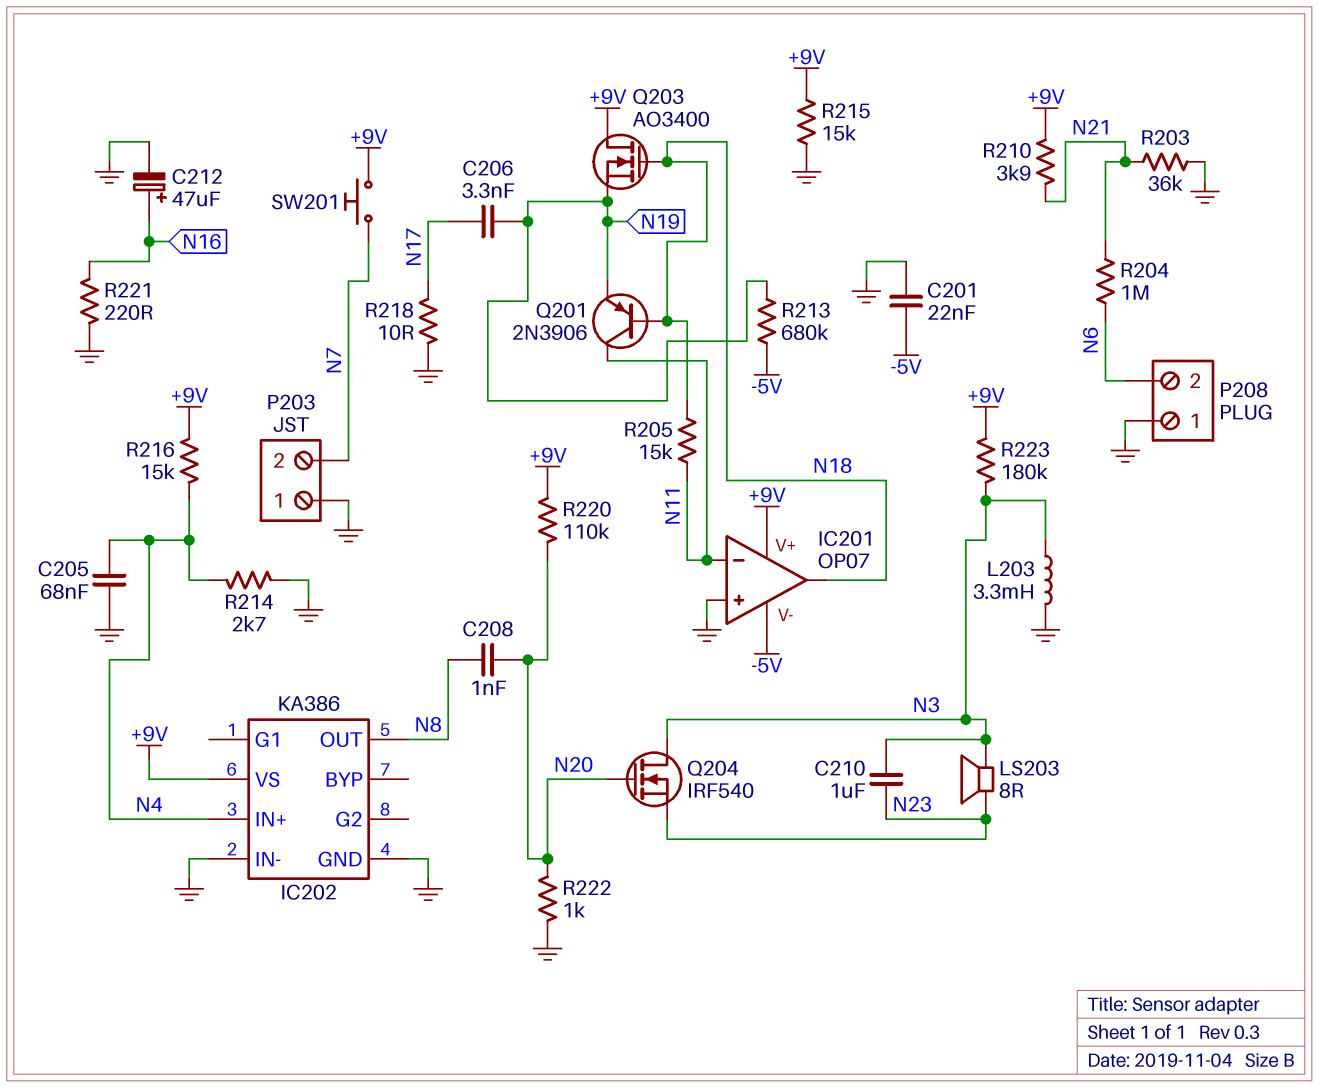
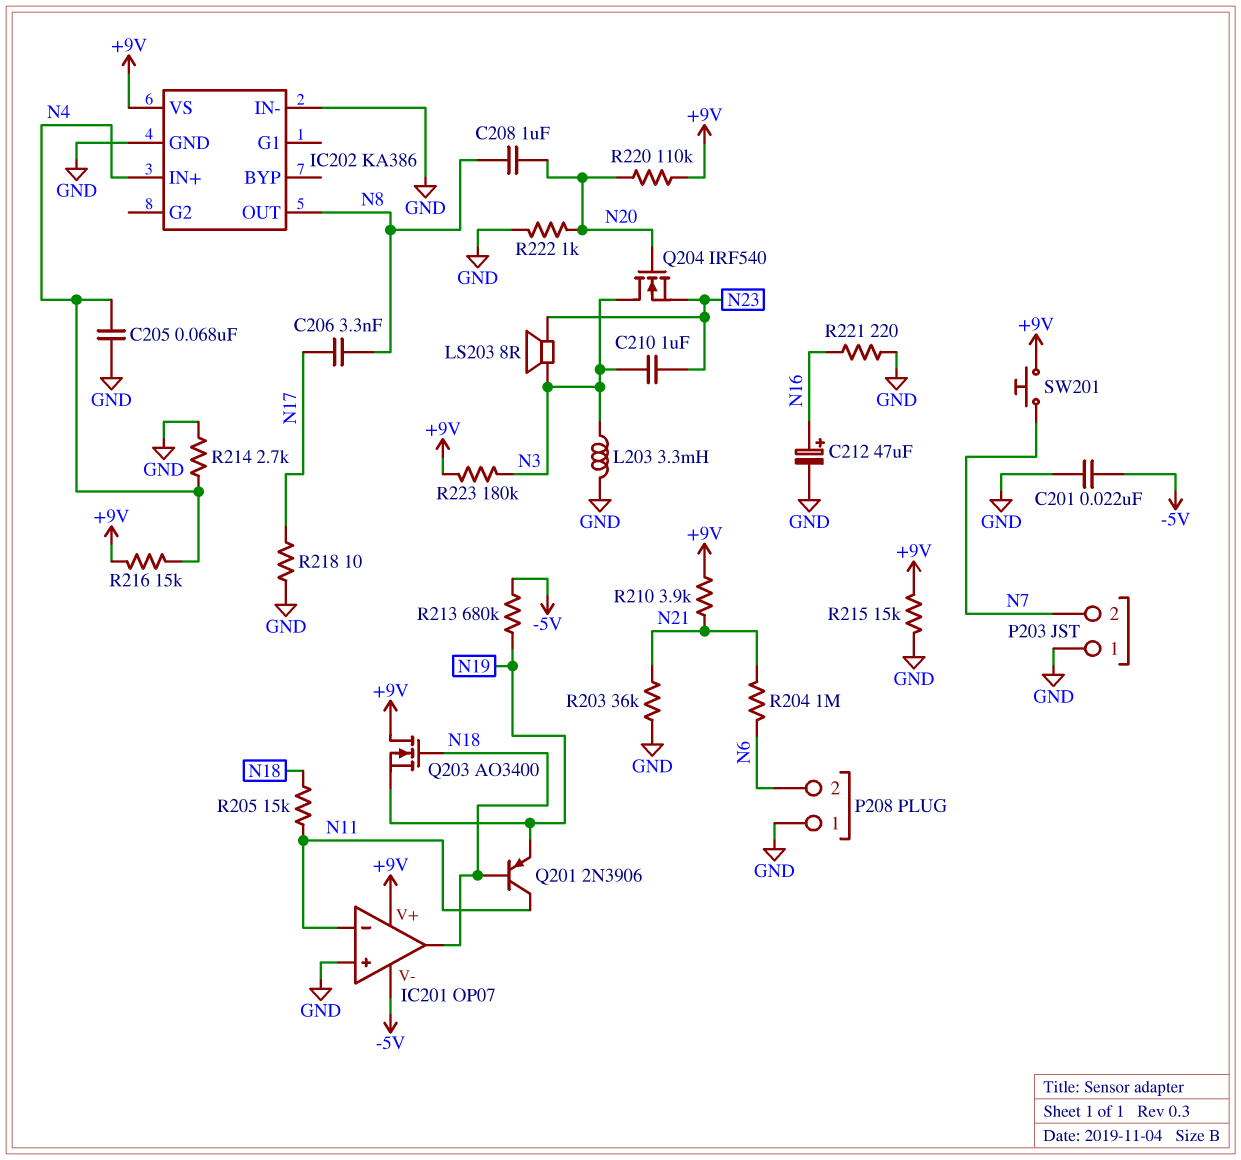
C206: 3.3nF (N17, N19) -> 3.3nF (N8, N17)
C208: 1nF (N8, N20) -> 1uF (N8, N20)

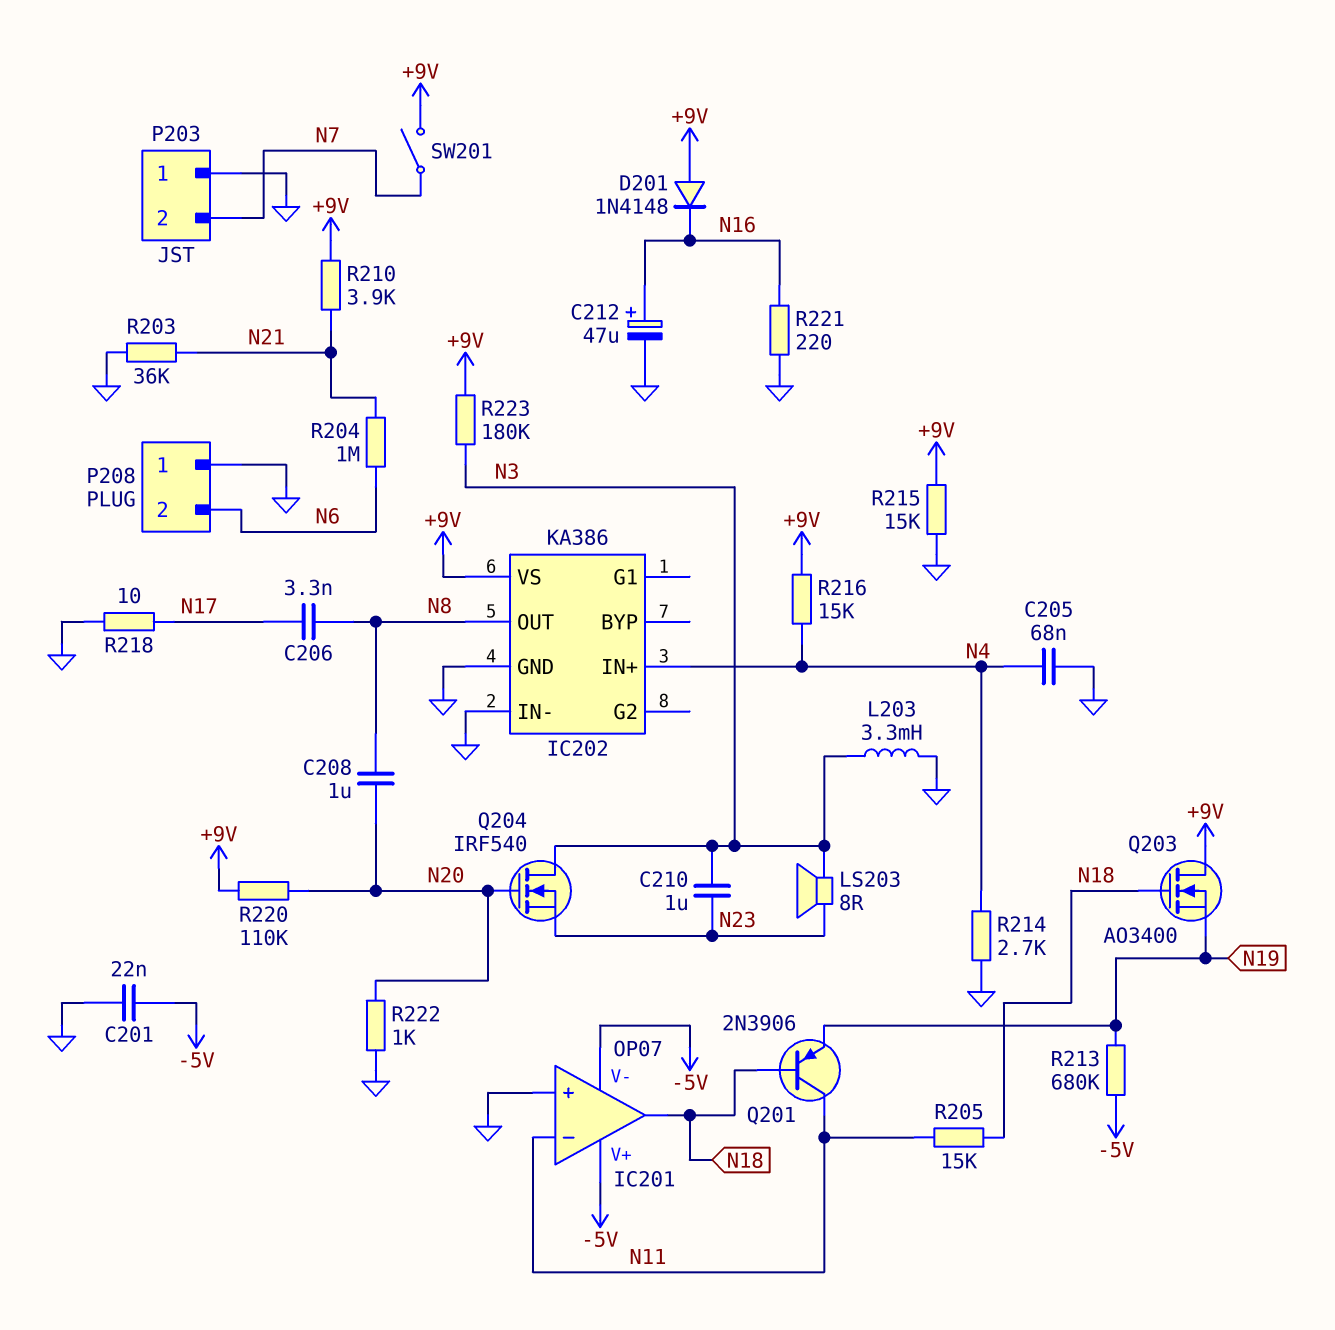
D201: none -> diode 1N4148 (A +9V, K N16)
IC201 pin V+: +9V -> -5V
SW201: button (+9V, N7) -> switch (+9V, N7)

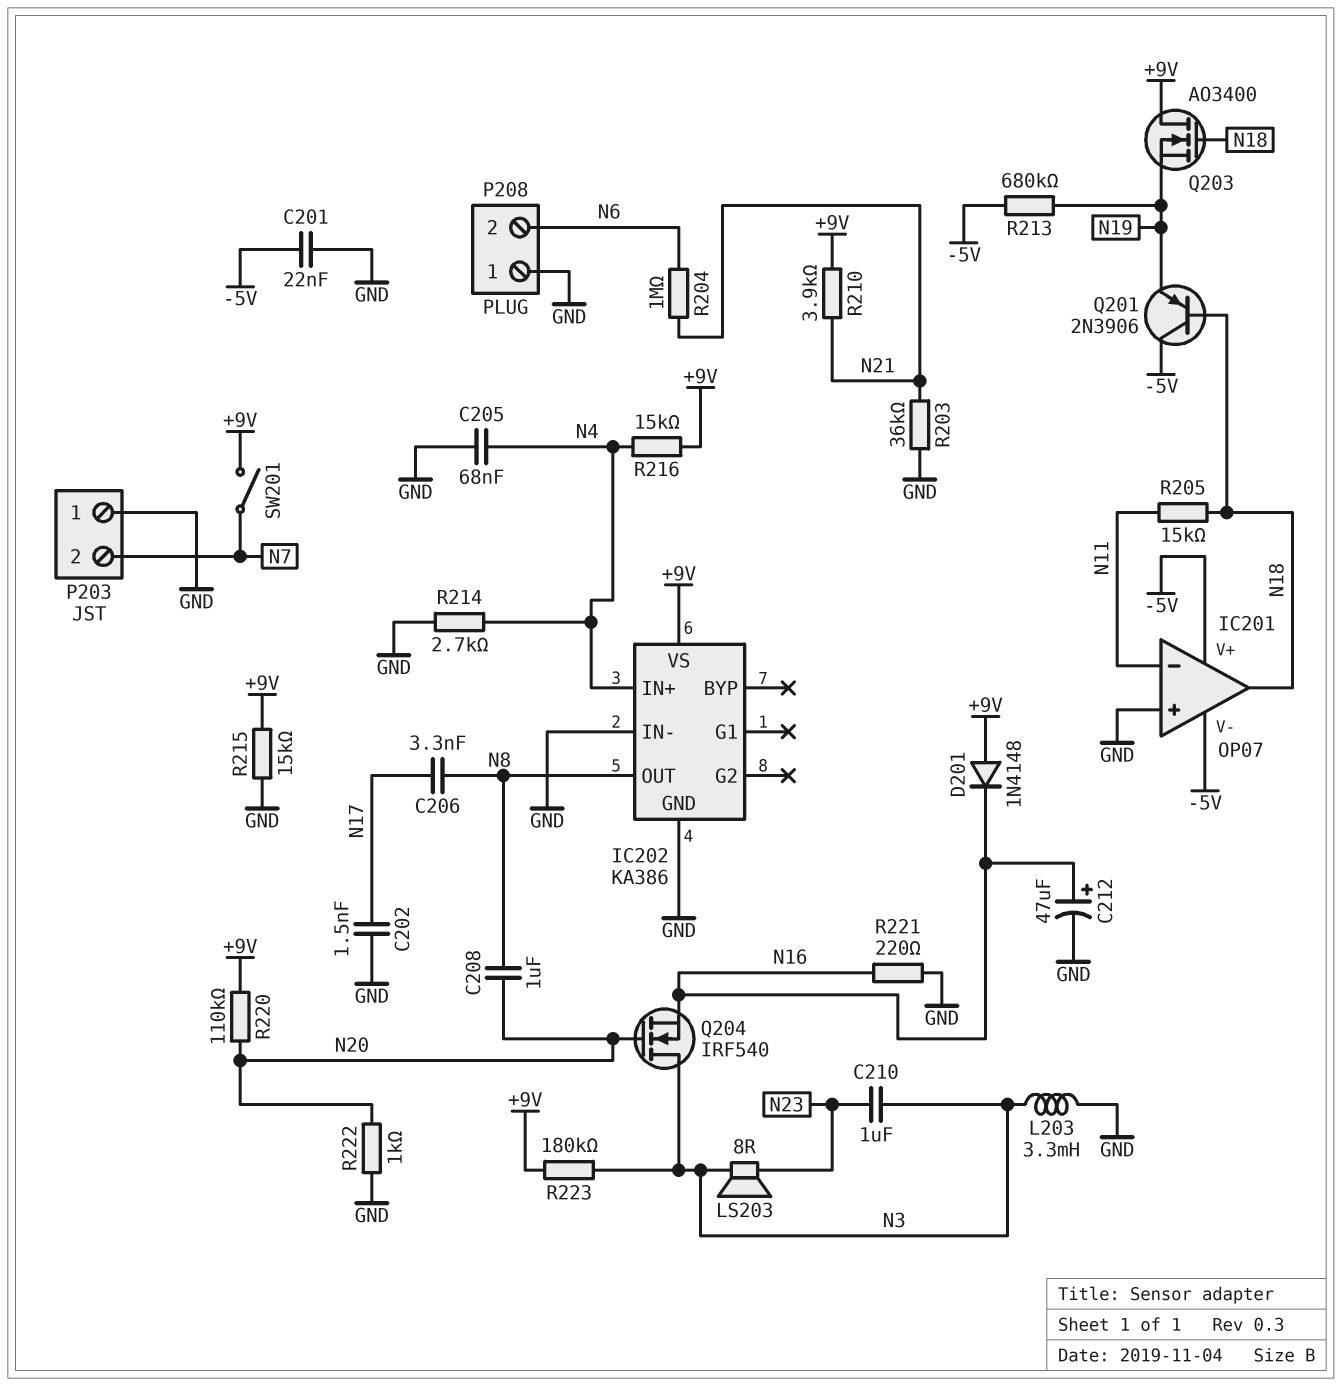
C202: none -> 1.5nF (GND, N17)
Q201: PNP 2N3906 (B N18, C N11, E N19) -> PNP 2N3906 (B N18, C -5V, E N19)
Q204: NMOS IRF540 (G N20, D N3, S N23) -> NMOS IRF540 (G N20, D N3, S N16)
R218: 10 (GND, N17) -> none

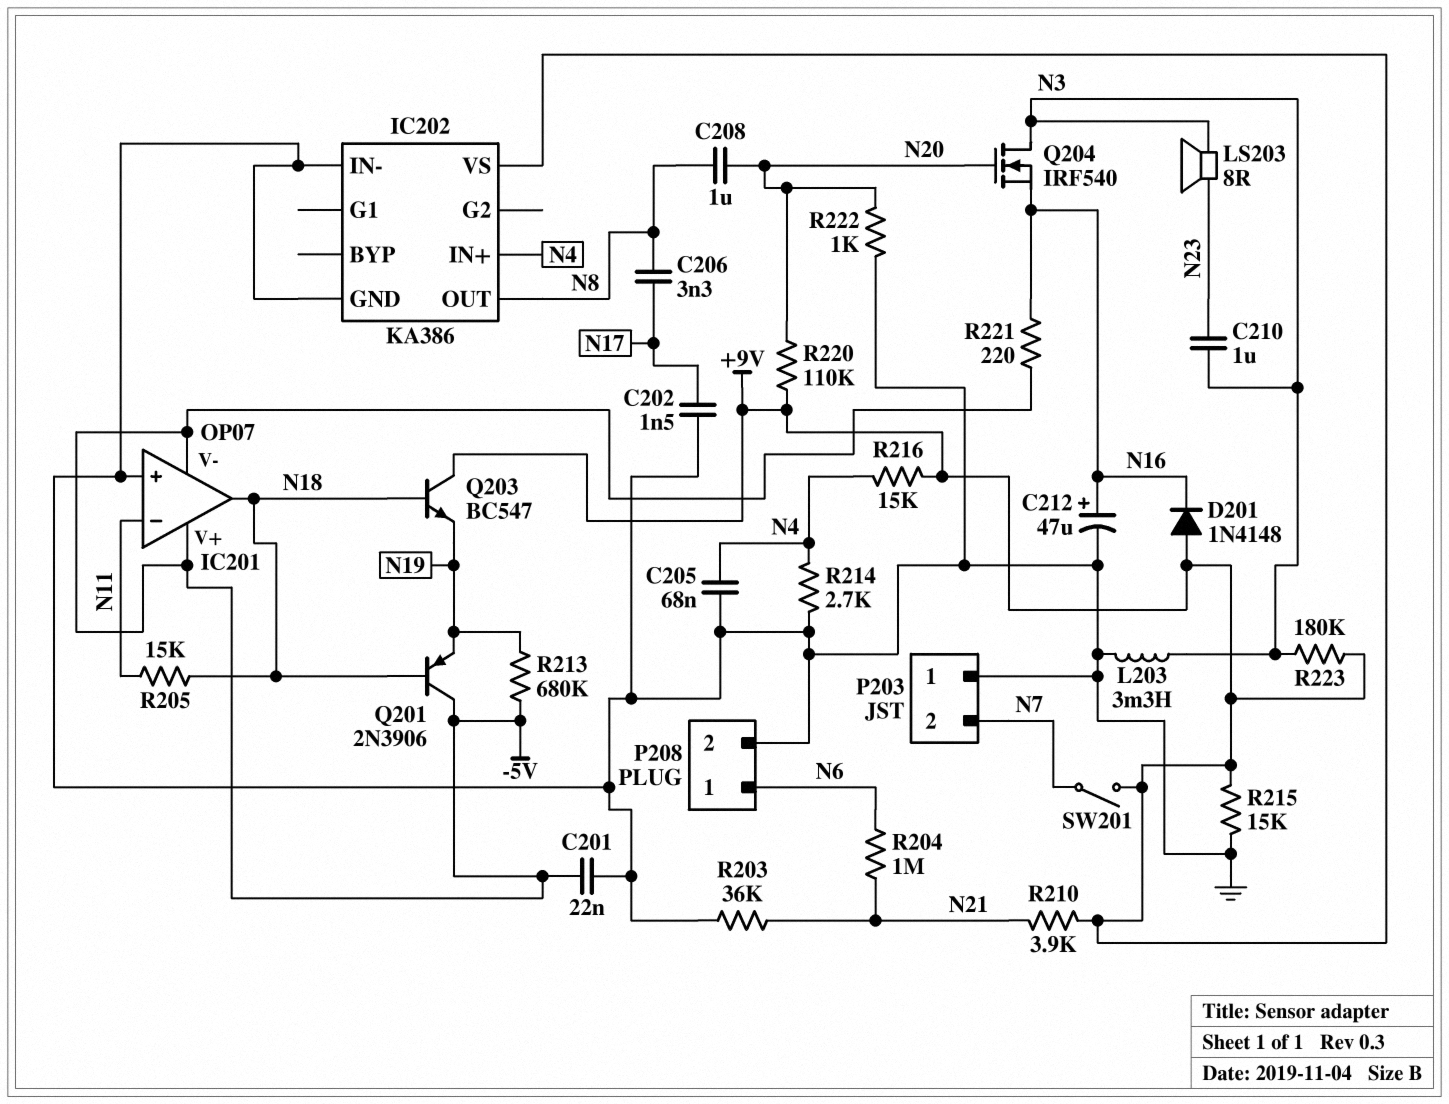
P208 pin 1: GND -> N6
P208 pin 2: N6 -> GND
Q203: NMOS AO3400 (G N18, D +9V, S N19) -> NPN BC547 (B N18, C +9V, E N19)
R221: 220 (GND, N16) -> 220 (-5V, N16)

